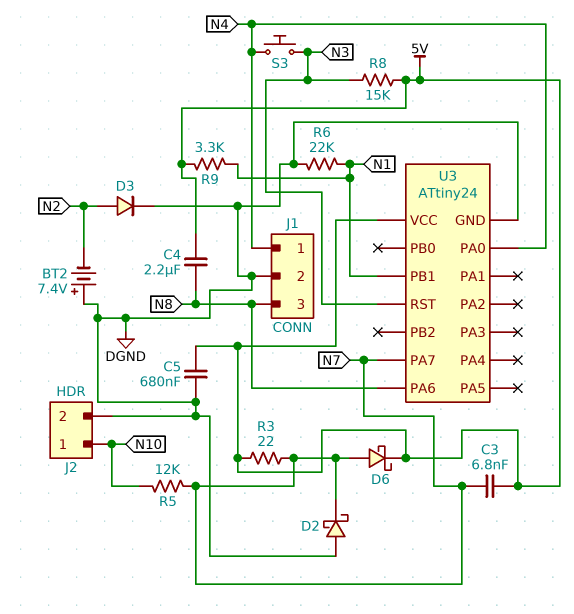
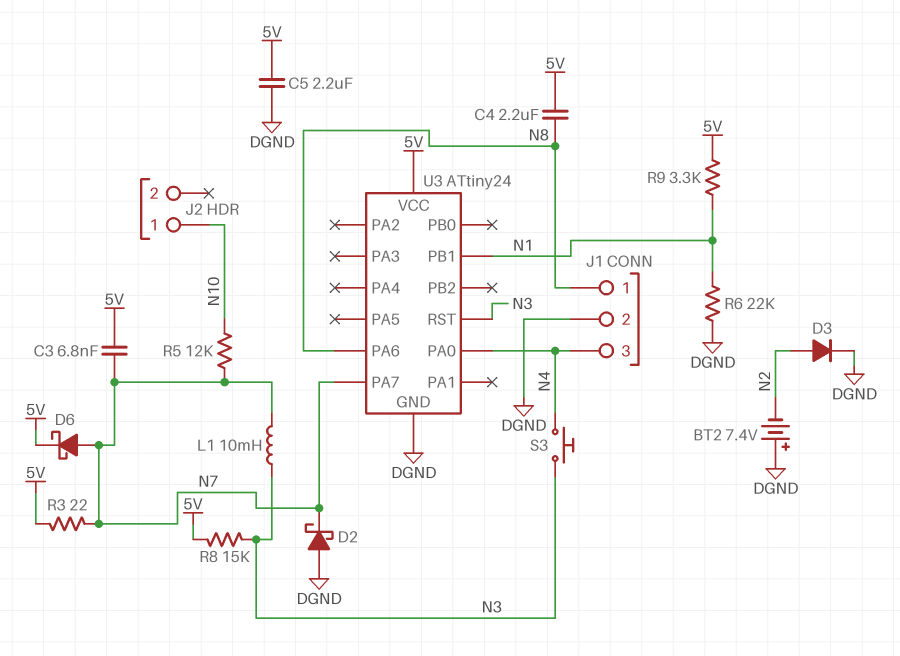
C5: 680nF (5V, DGND) -> 2.2uF (5V, DGND)
J1 pin 1: N4 -> N8
J1 pin 3: N8 -> N4
J2 pin 2: DGND -> none
L1: none -> 10mH (N3, N7)

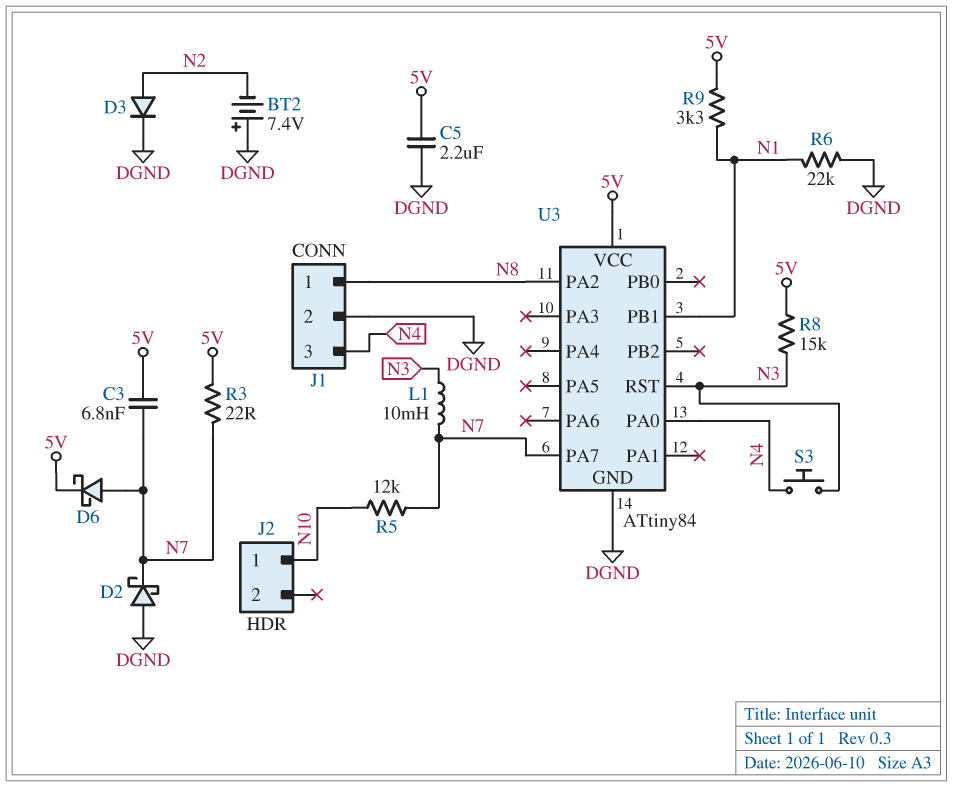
C4: 2.2uF (5V, N8) -> none
U3: ATtiny24 -> ATtiny84
U3 pin PA2: none -> N8
U3 pin PA6: N8 -> none

